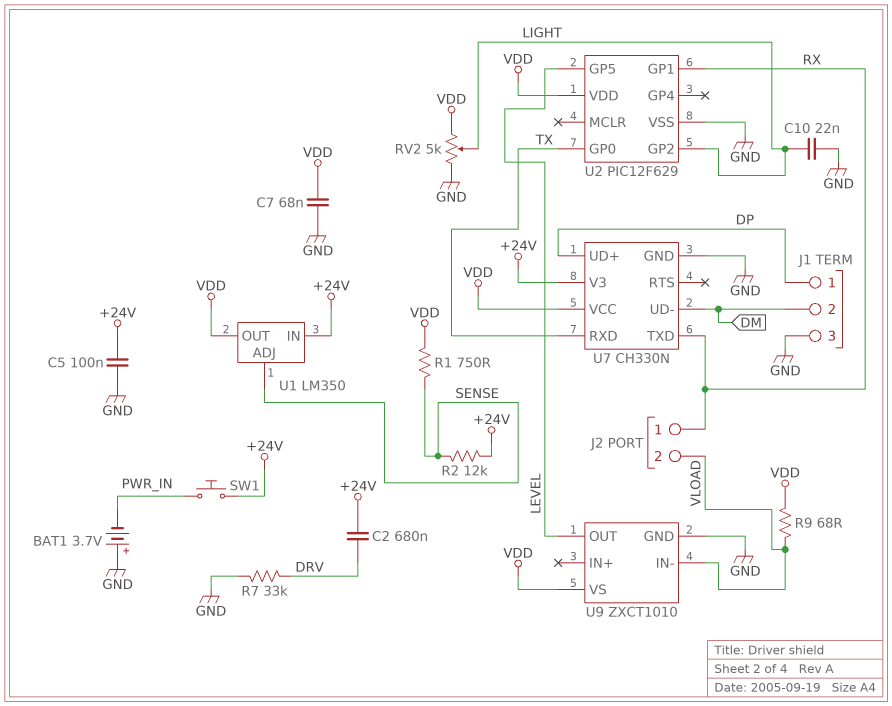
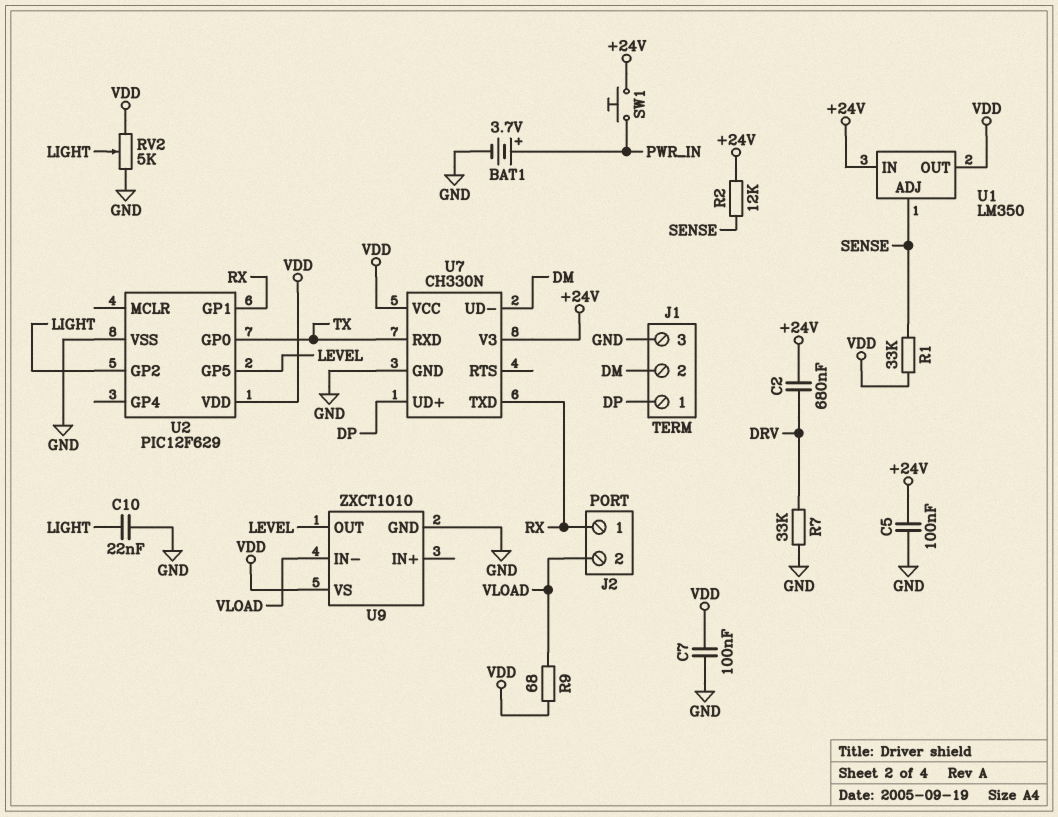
BAT1: 3.7V (plus GND, minus PWR_IN) -> 3.7V (plus PWR_IN, minus GND)
C7: 68nF (GND, VDD) -> 100nF (GND, VDD)
R1: 750 (SENSE, VDD) -> 33k (SENSE, VDD)

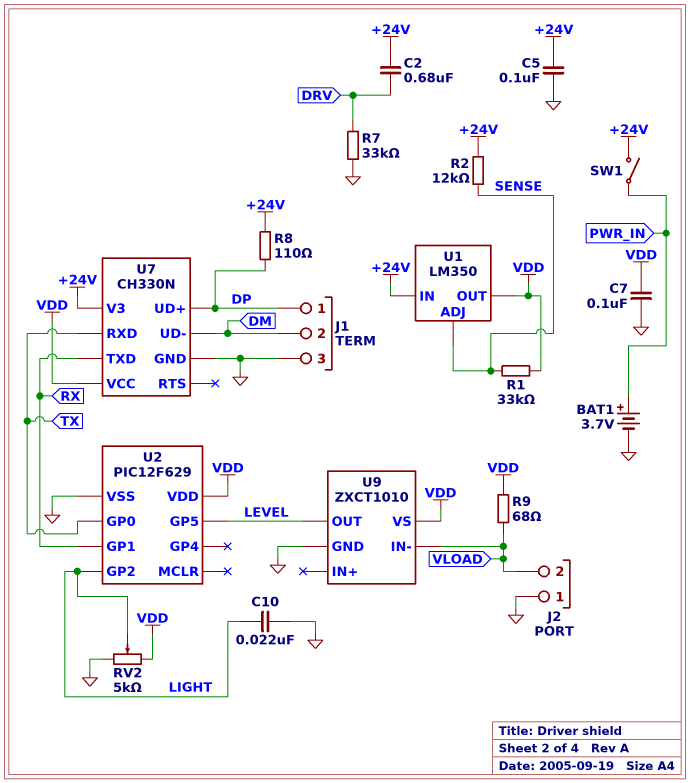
J2 pin 1: RX -> GND
R8: none -> 110 (+24V, DP)
SW1: button (+24V, PWR_IN) -> switch (+24V, PWR_IN)

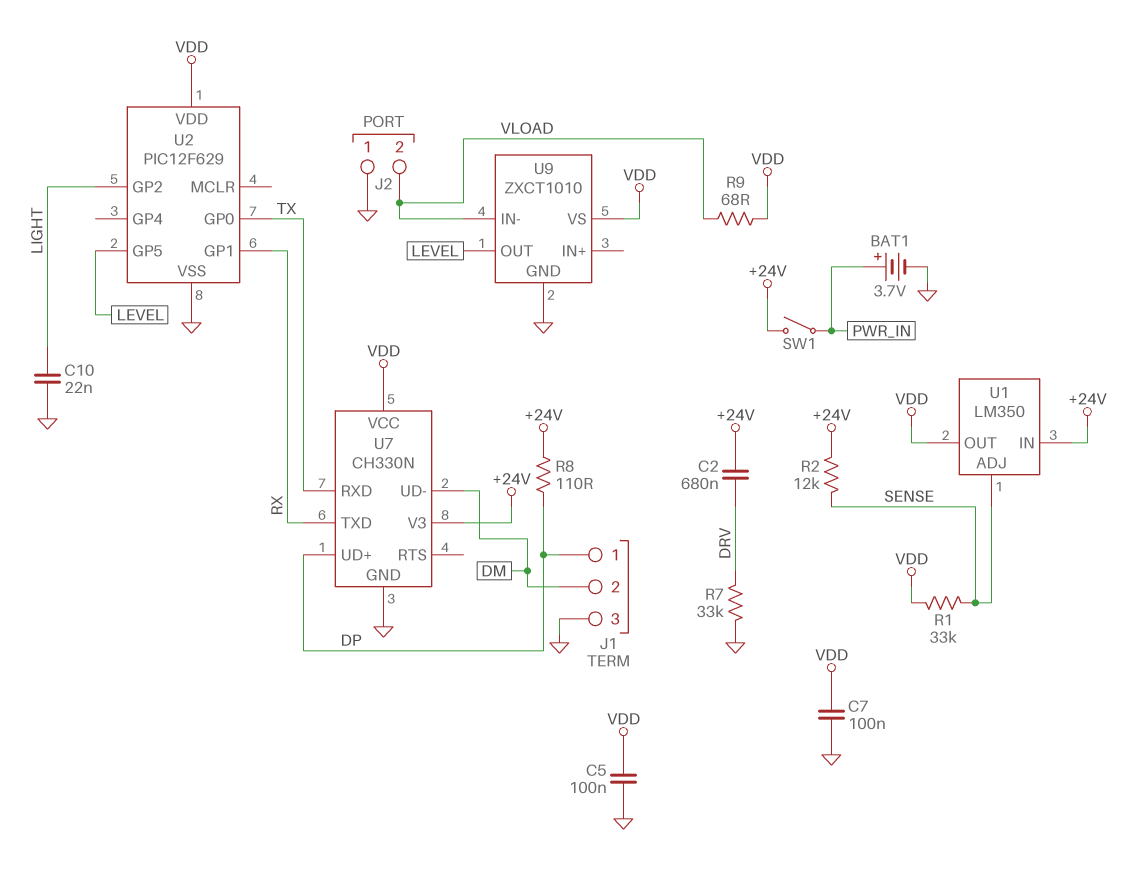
C5: 100nF (+24V, GND) -> 100nF (GND, VDD)
RV2: 5k (GND, VDD, wiper LIGHT) -> none

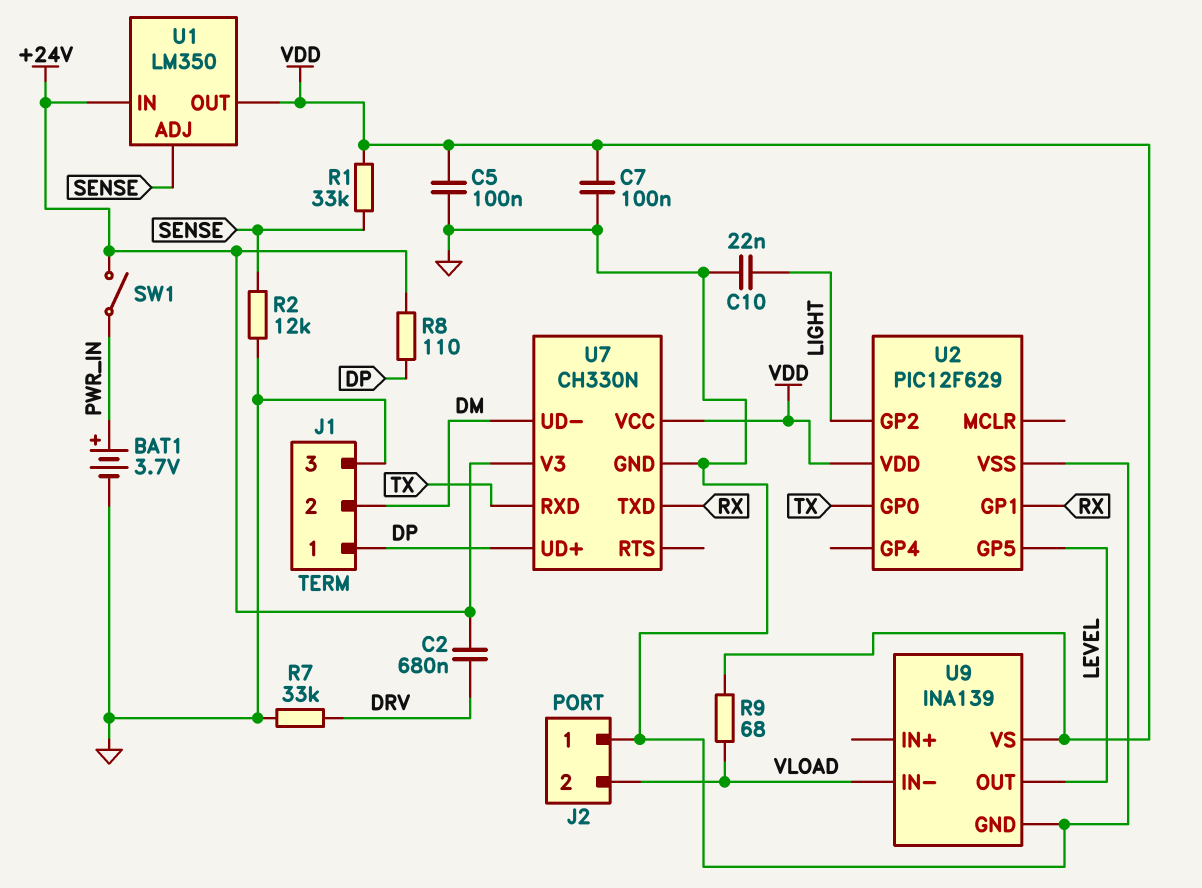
R2: 12k (+24V, SENSE) -> 12k (GND, SENSE)
U9: ZXCT1010 -> INA139

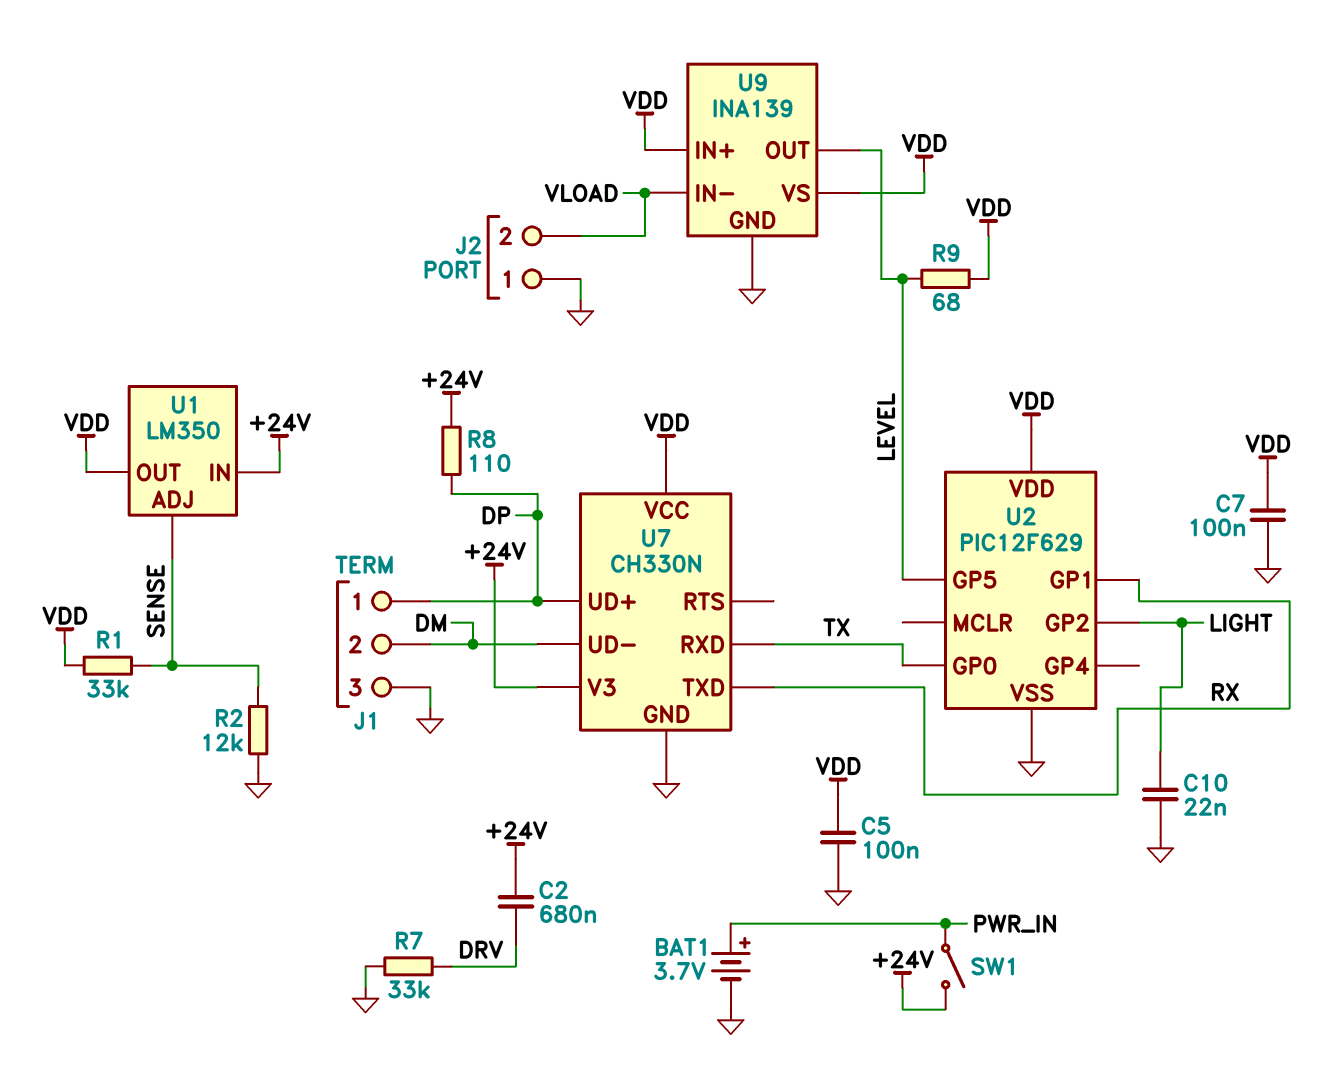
R9: 68 (VDD, VLOAD) -> 68 (LEVEL, VDD)
U9 pin IN+: none -> VDD

